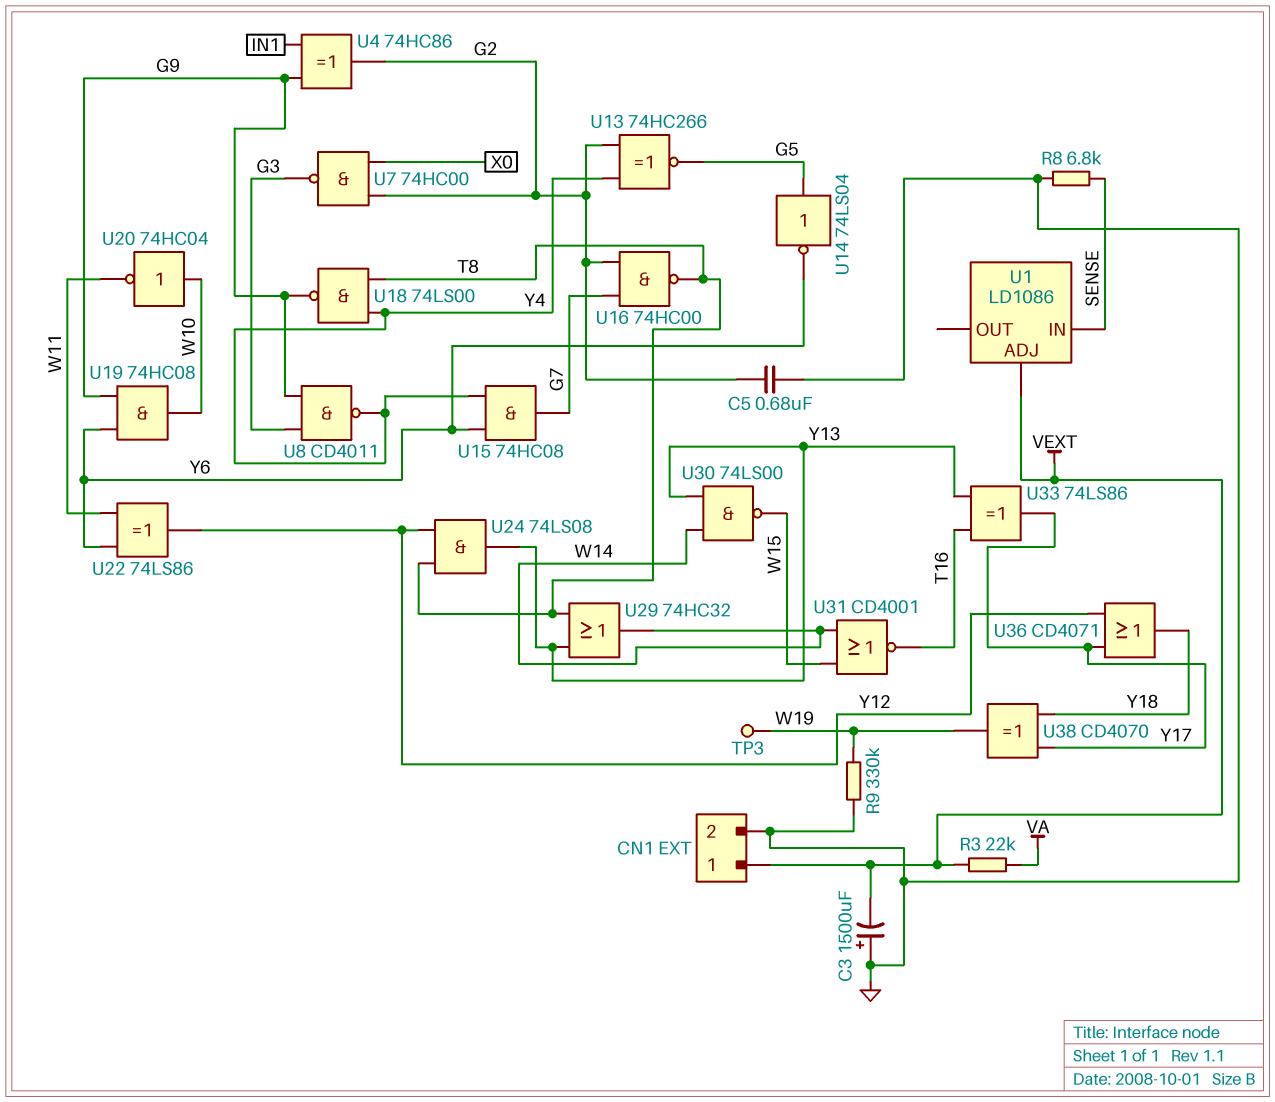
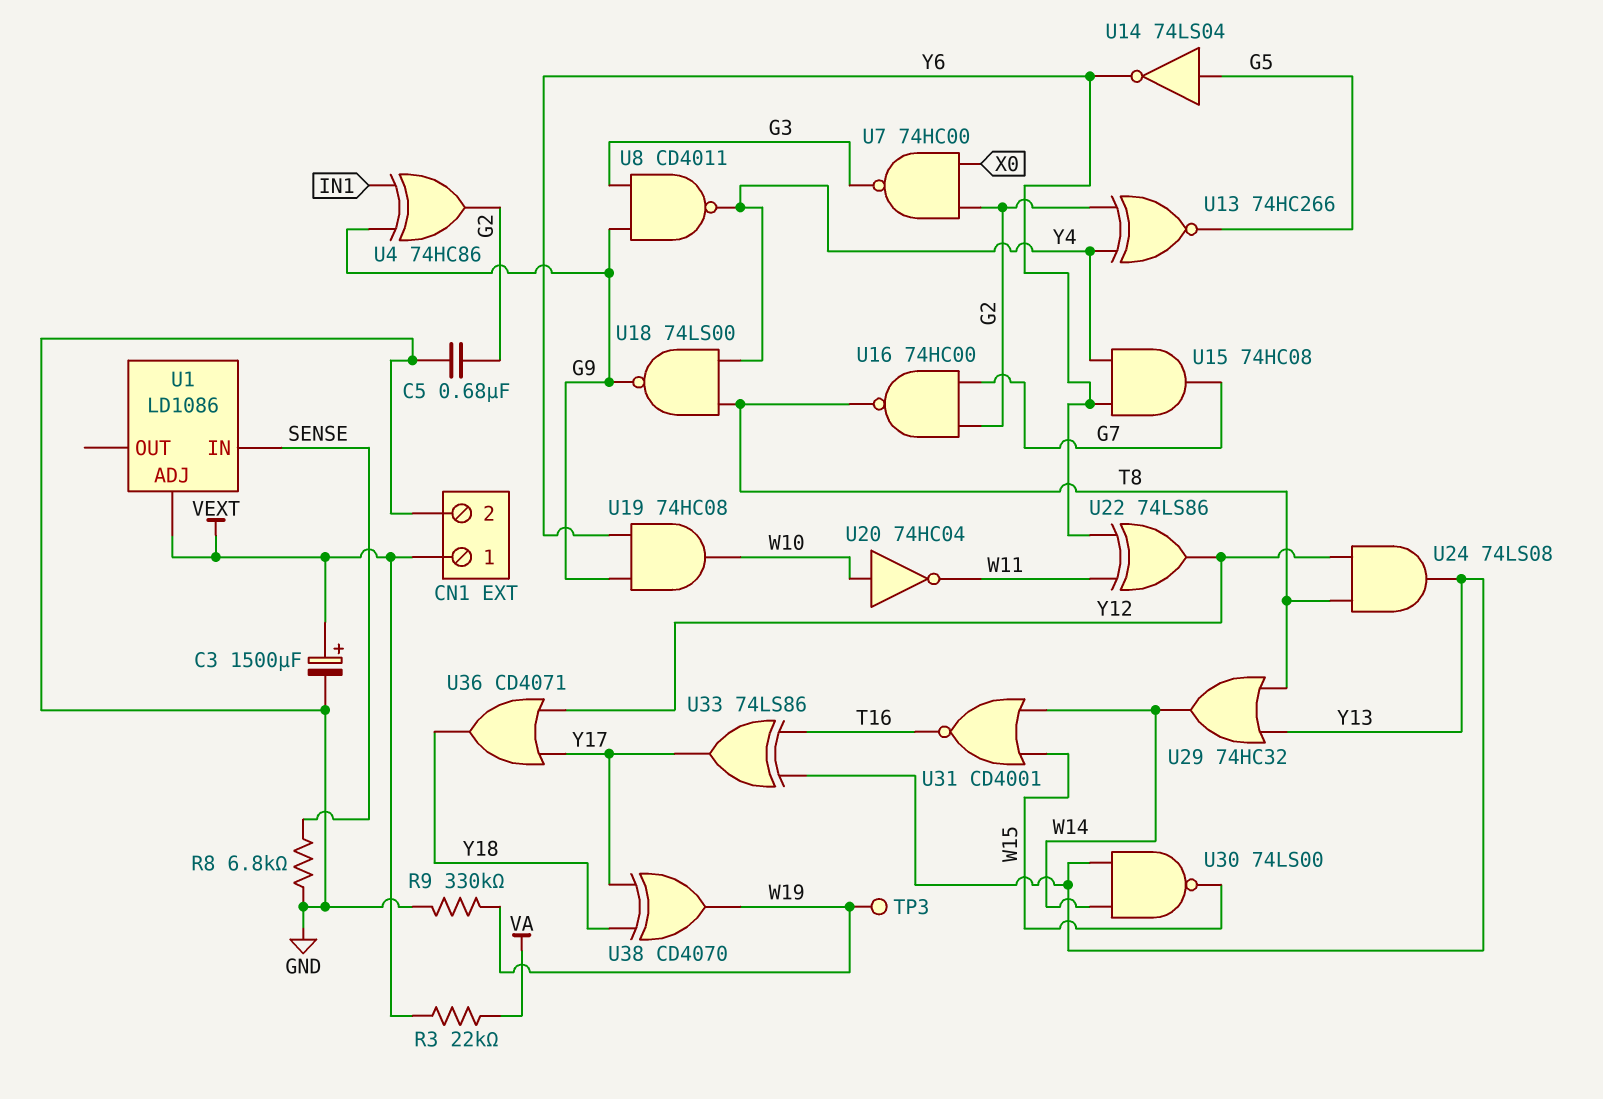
C3: 1500uF (plus GND, minus VEXT) -> 1500uF (plus VEXT, minus GND)

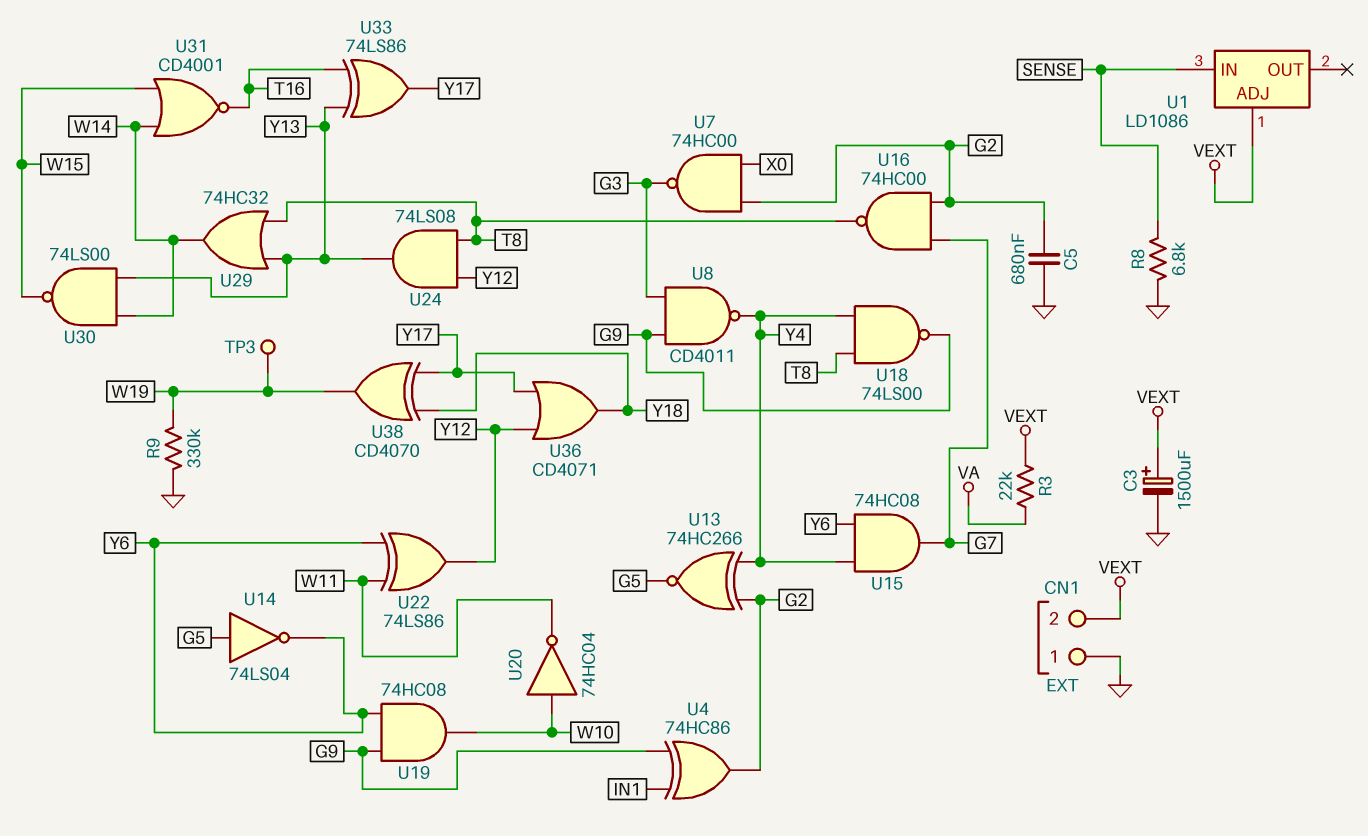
CN1 pin 1: VEXT -> GND
CN1 pin 2: GND -> VEXT

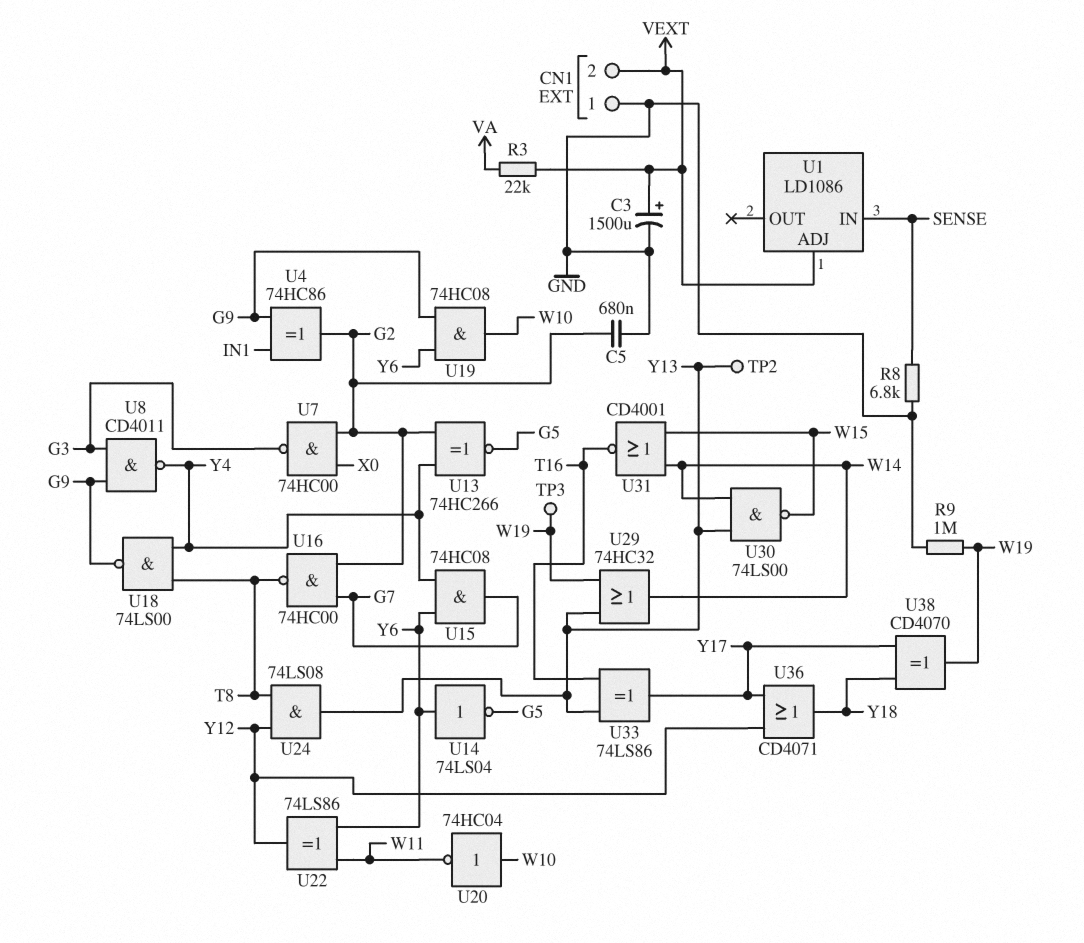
R9: 330k (GND, W19) -> 1M (GND, W19)
TP2: none -> test point (Y13)
U14: NOT 74LS04 (in G5, out Y6) -> NOT 74LS04 (in Y6, out G5)
U29: OR 74HC32 (in T8, in Y13, out W14) -> OR 74HC32 (in W19, in Y13, out W14)

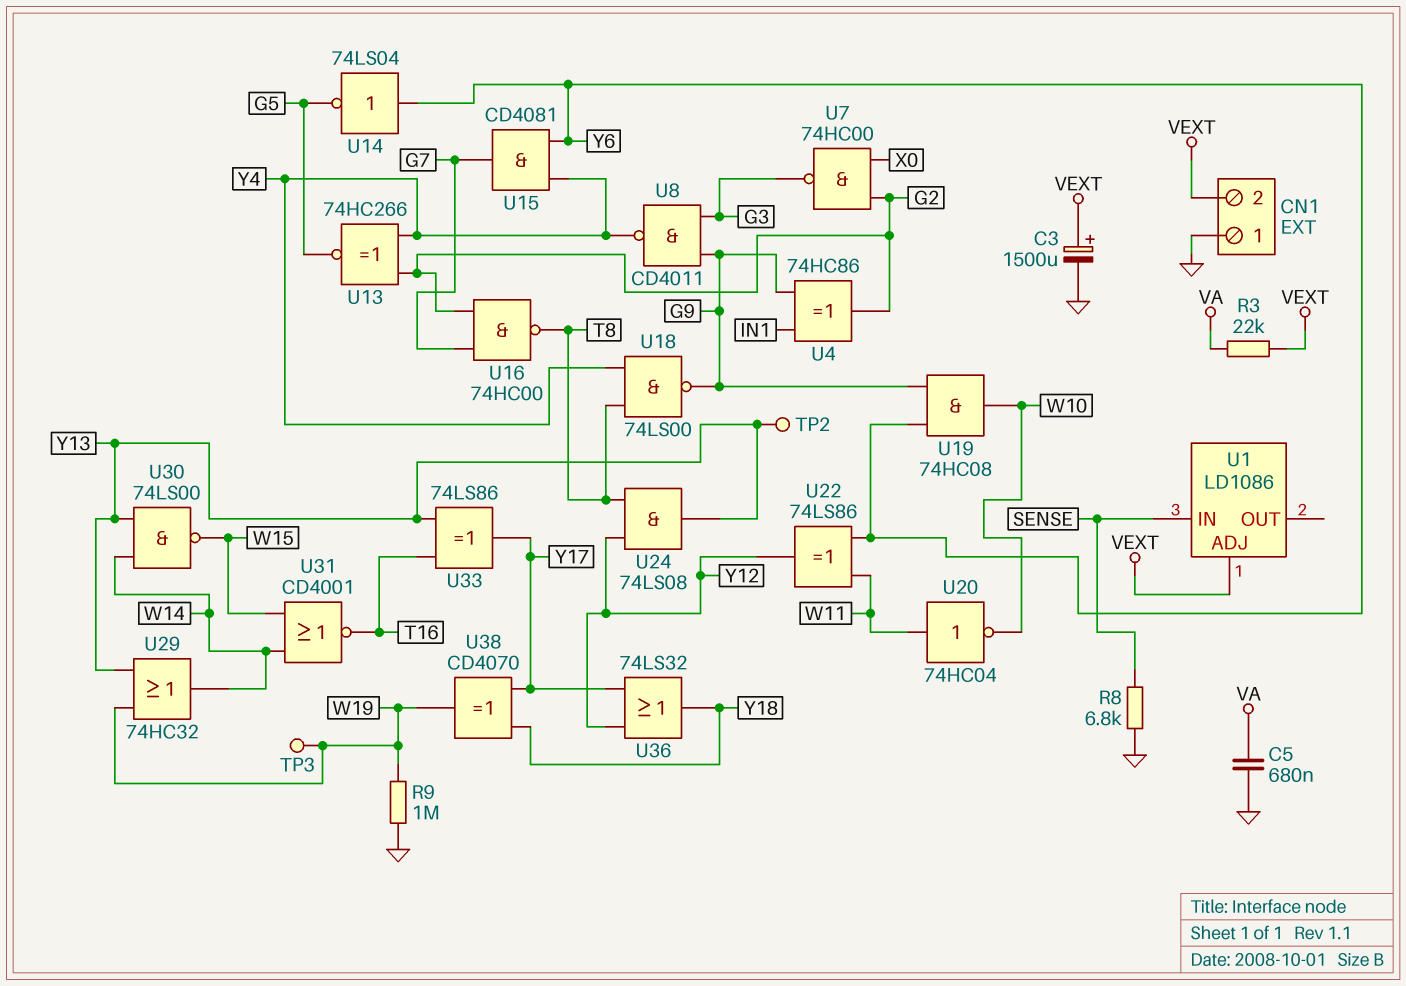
C5: 680nF (G2, GND) -> 680nF (GND, VA)
U15: AND 74HC08 (in Y4, in Y6, out G7) -> AND CD4081 (in Y4, in Y6, out G7)
U20: NOT 74HC04 (in W10, out W11) -> NOT 74HC04 (in W11, out W10)
U36: OR CD4071 (in Y12, in Y17, out Y18) -> OR 74LS32 (in Y12, in Y17, out Y18)

